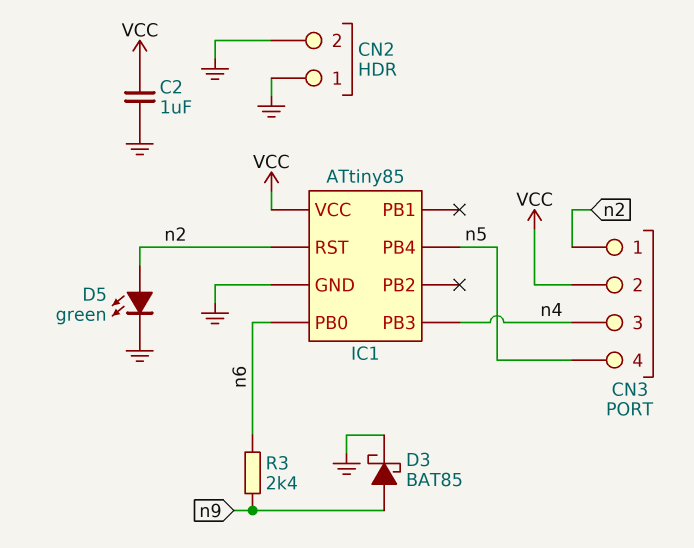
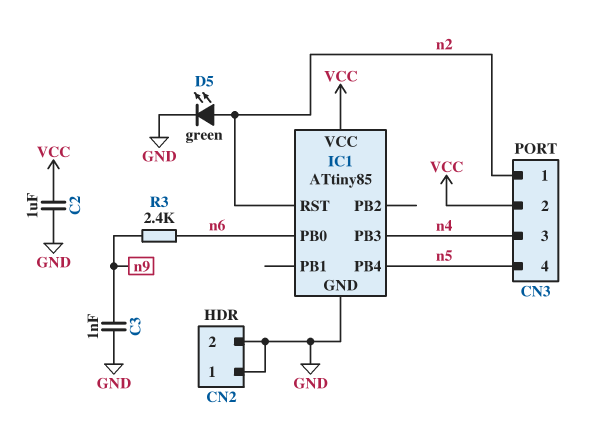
C3: none -> 1nF (GND, n9)
D3: schottky BAT85 (A n9, K GND) -> none

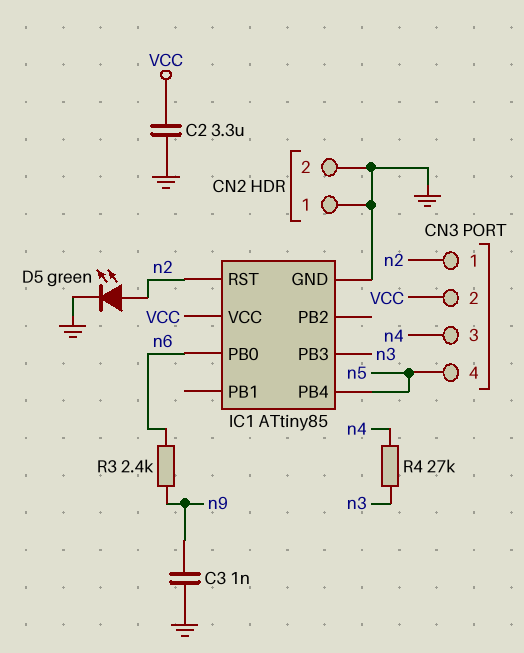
C2: 1uF (GND, VCC) -> 3.3uF (GND, VCC)
IC1 pin PB3: n4 -> n3
R4: none -> 27k (n3, n4)

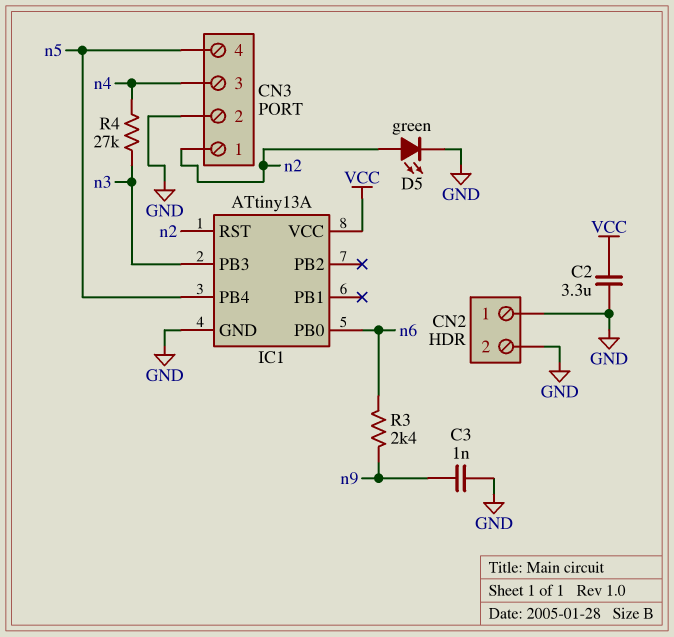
CN3 pin 2: VCC -> GND
IC1: ATtiny85 -> ATtiny13A

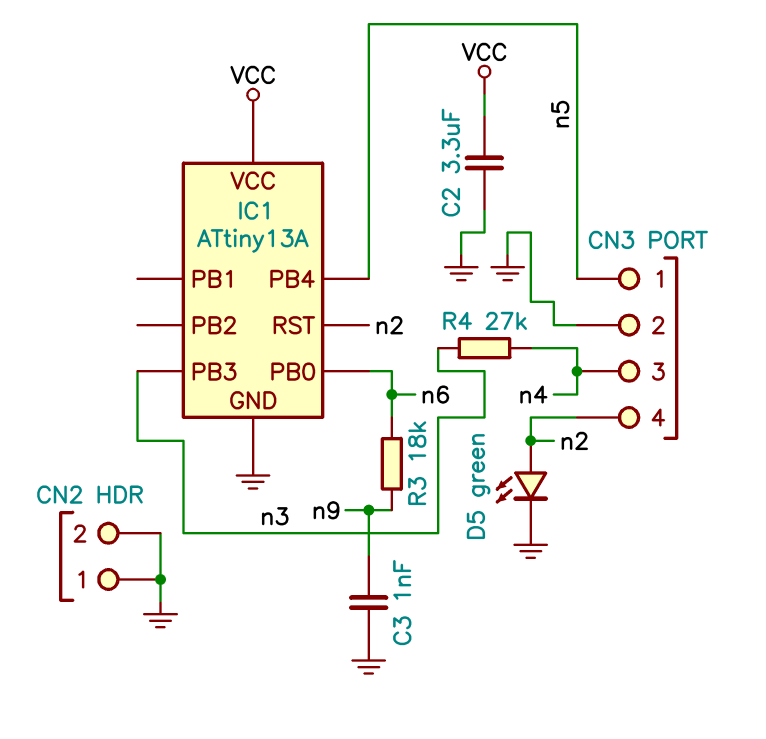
CN3 pin 1: n2 -> n5
CN3 pin 4: n5 -> n2
R3: 2.4k (n6, n9) -> 18k (n6, n9)

